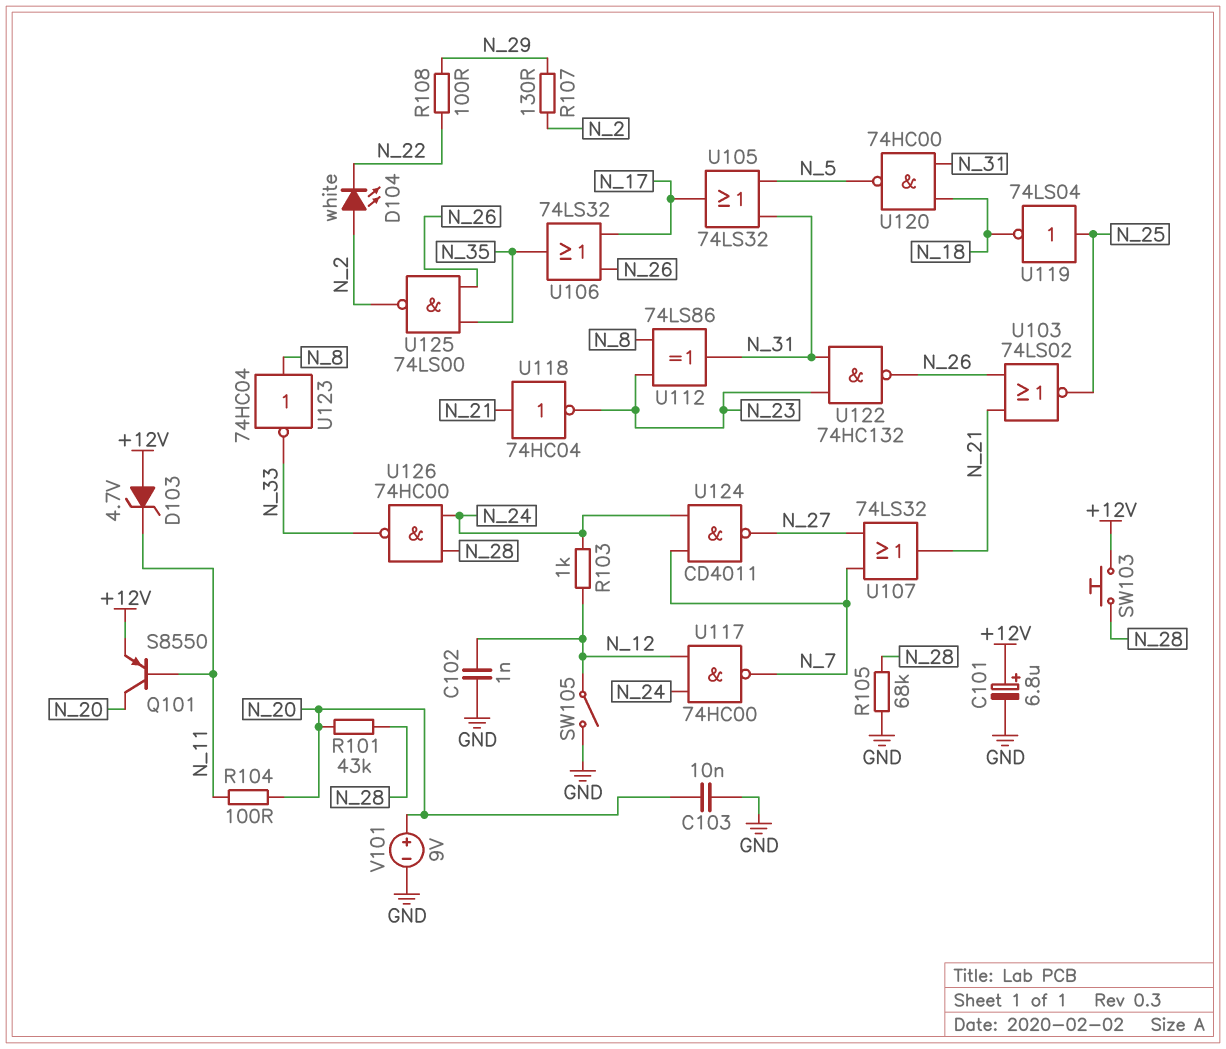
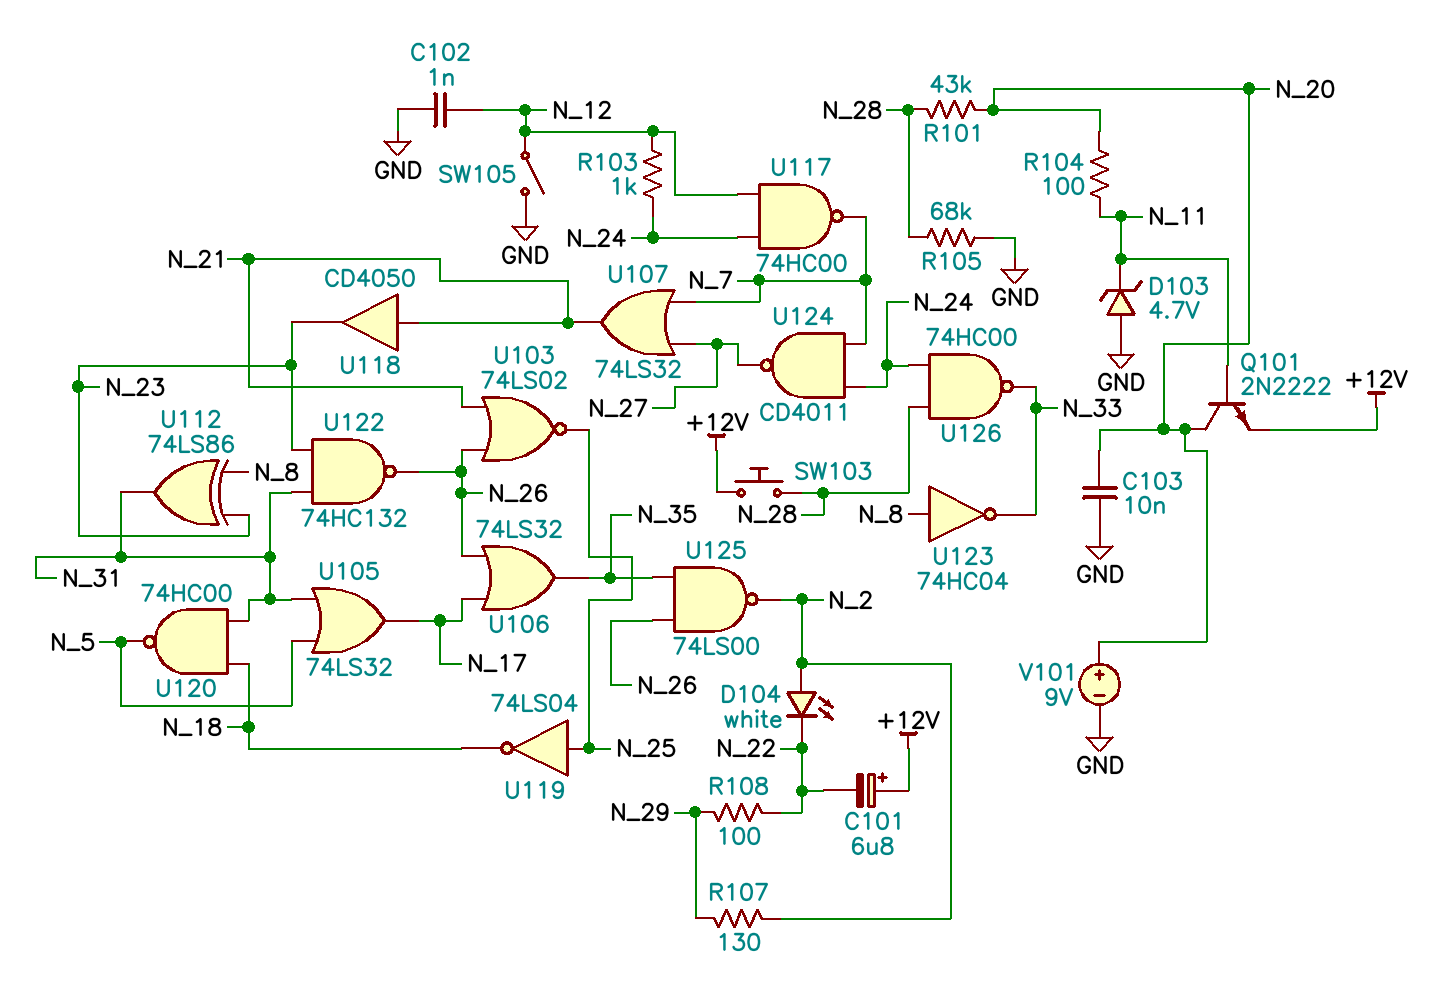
C101: 6.8uF (plus +12V, minus GND) -> 6.8uF (plus +12V, minus N_22)
D103: zener 4.7V (A +12V, K N_11) -> zener 4.7V (A GND, K N_11)
Q101: PNP S8550 (B N_11, C N_20, E +12V) -> NPN 2N2222 (B N_11, C N_20, E +12V)
U118: NOT 74HC04 (in N_21, out N_23) -> buffer CD4050 (in N_21, out N_23)

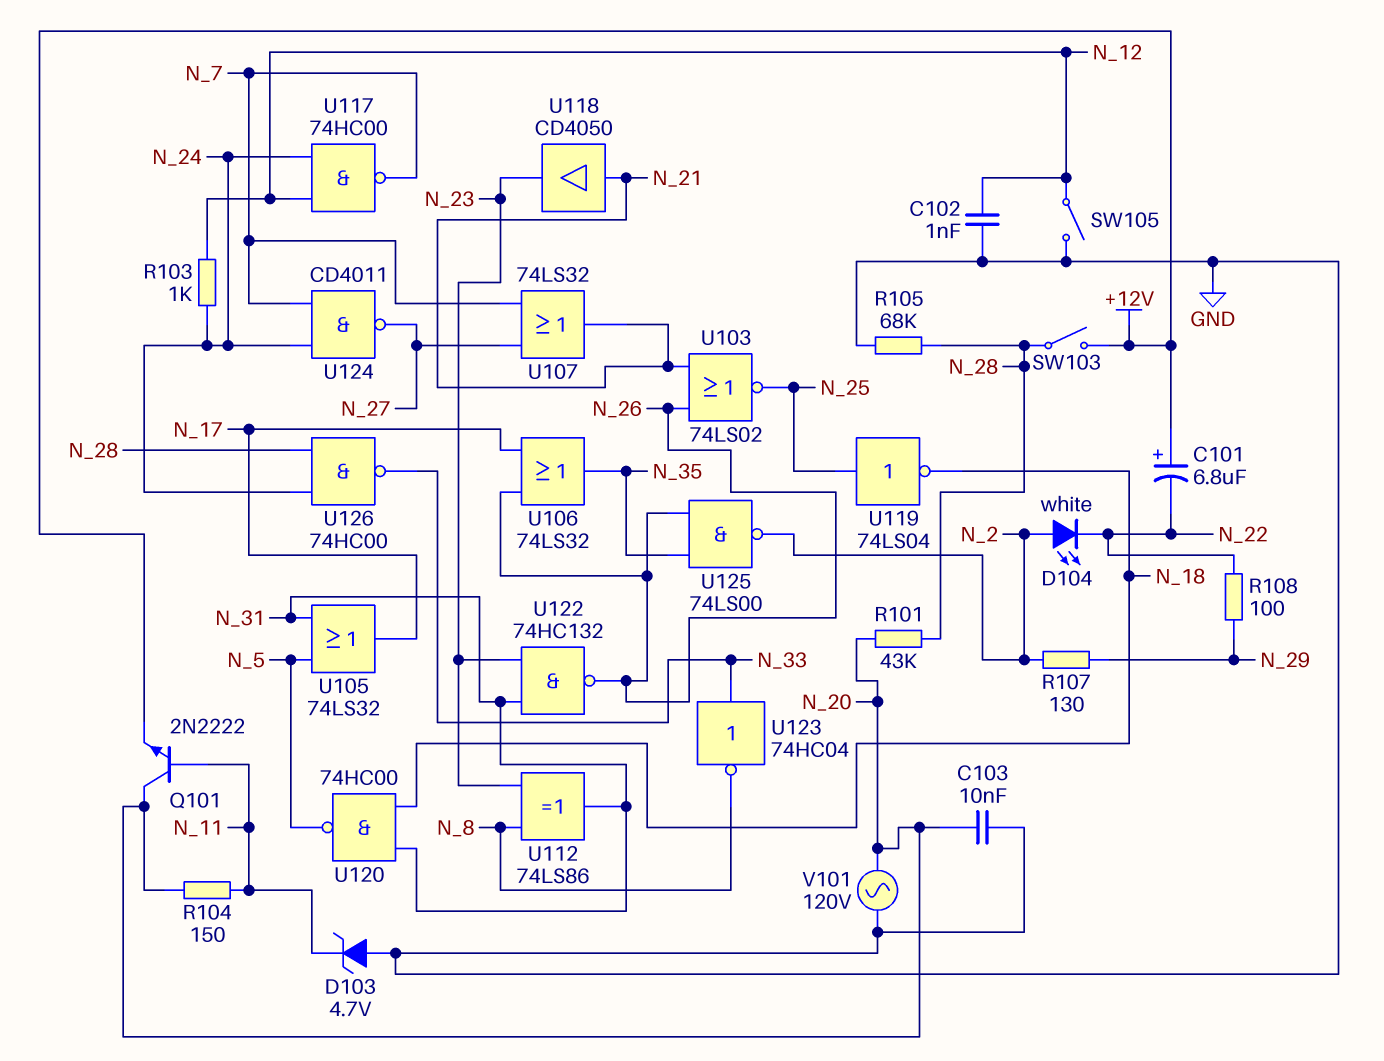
R104: 100 (N_11, N_20) -> 150 (N_11, N_20)
SW103: button (+12V, N_28) -> switch (+12V, N_28)
U123: NOT 74HC04 (in N_8, out N_33) -> NOT 74HC04 (in N_33, out N_8)
V101: 9V (plus N_20, minus GND) -> AC 120V (GND, N_20)

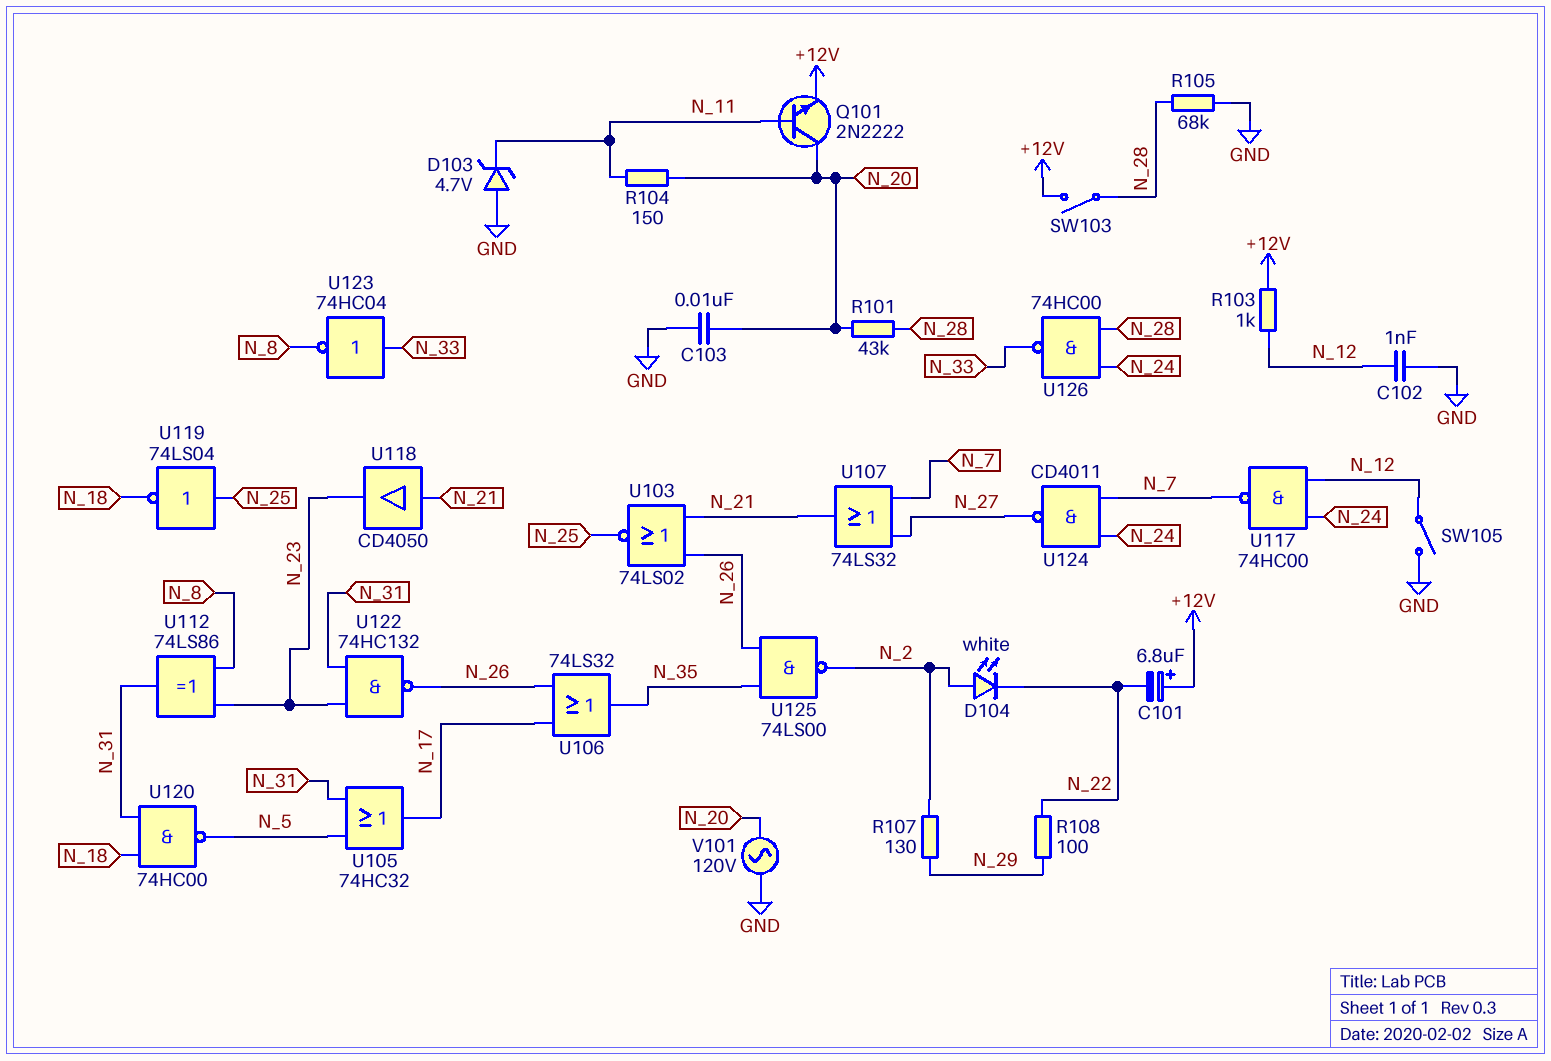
R103: 1k (N_12, N_24) -> 1k (+12V, N_12)
U105: OR 74LS32 (in N_5, in N_31, out N_17) -> OR 74HC32 (in N_5, in N_31, out N_17)

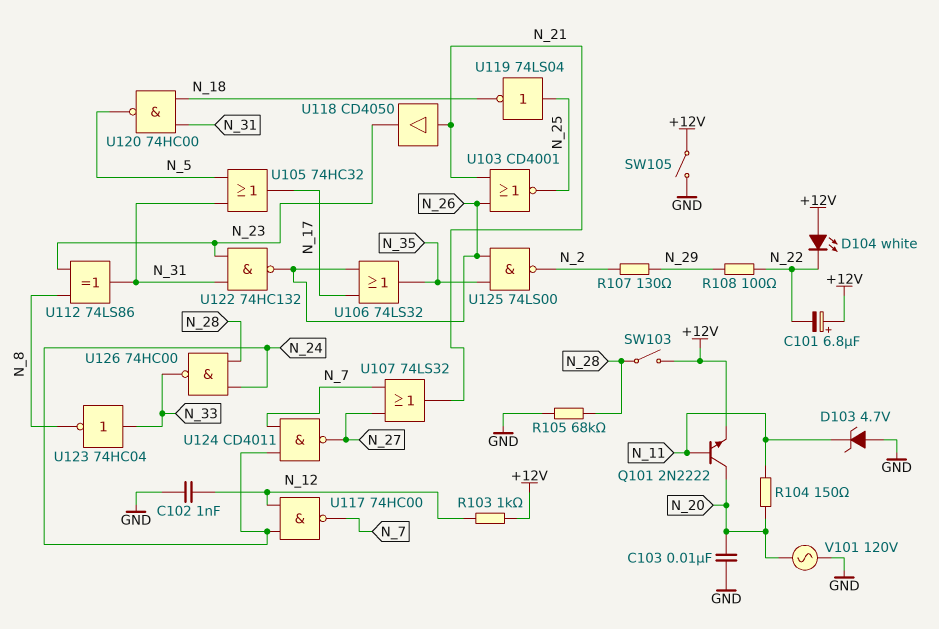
D104: LED white (A N_2, K N_22) -> LED white (A +12V, K N_22)
R101: 43k (N_20, N_28) -> none
SW105: switch (GND, N_12) -> switch (+12V, GND)
U103: NOR 74LS02 (in N_21, in N_26, out N_25) -> NOR CD4001 (in N_21, in N_26, out N_25)

